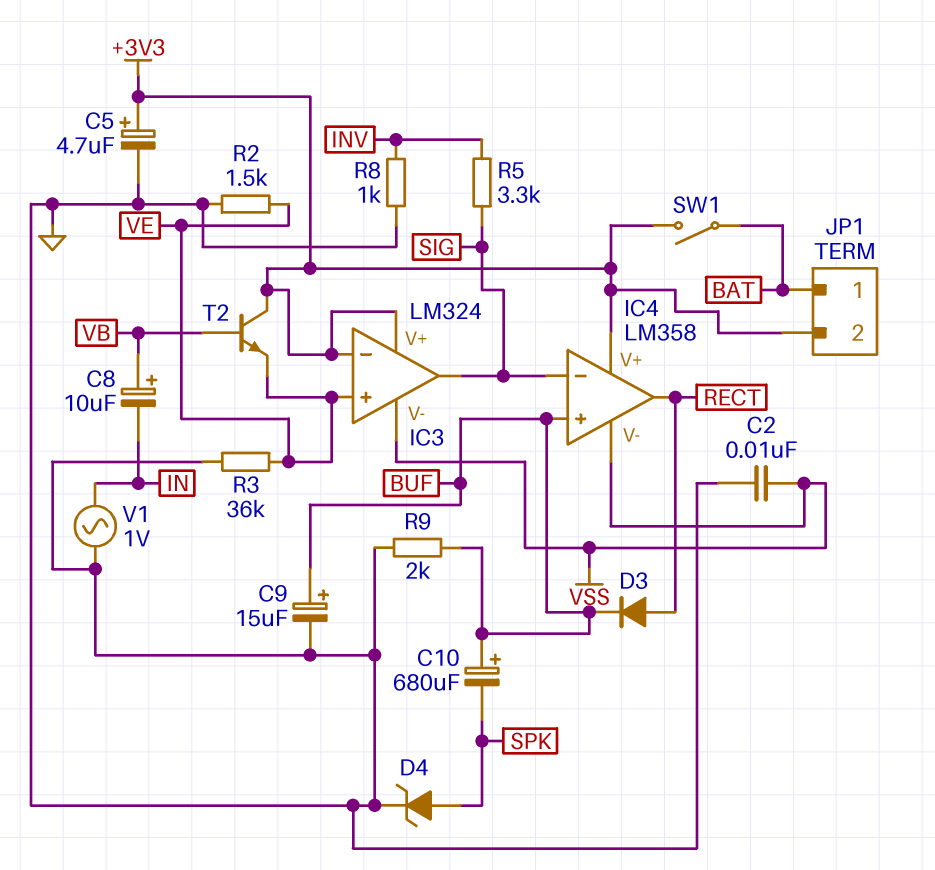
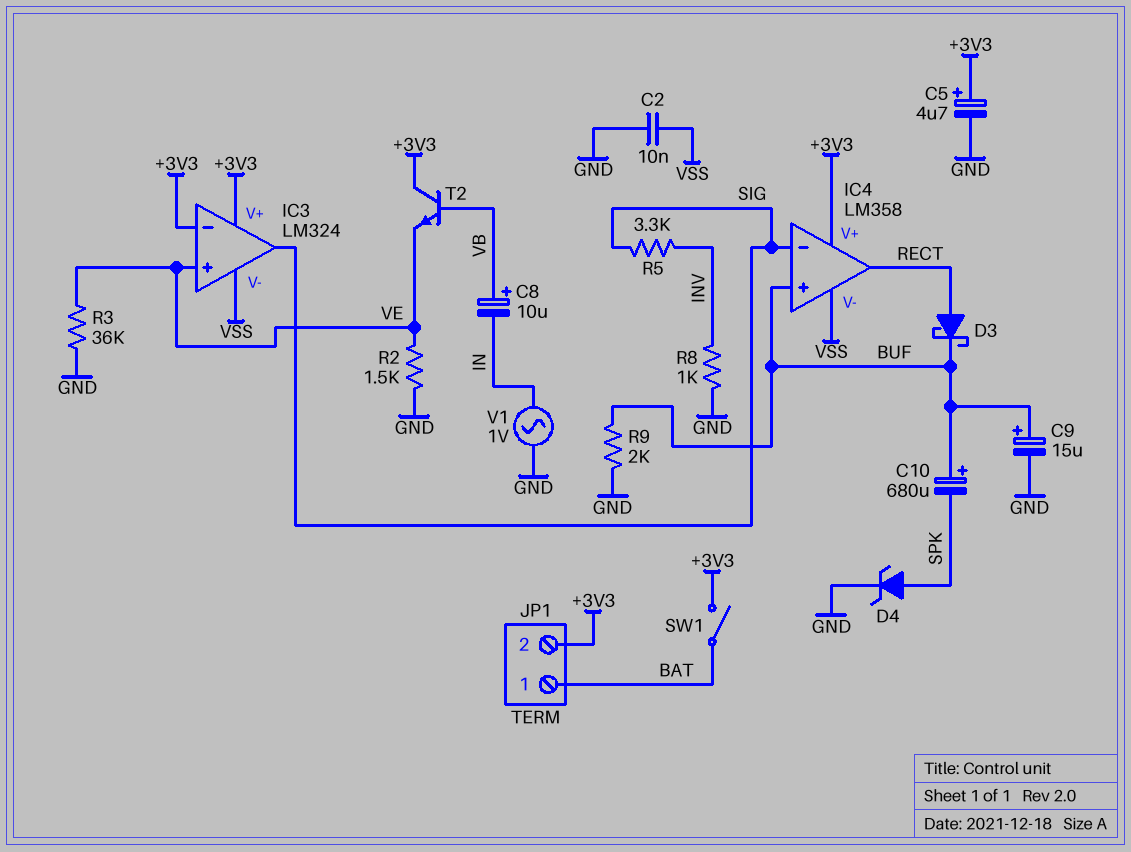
D3: diode (A RECT, K BUF) -> schottky (A RECT, K BUF)

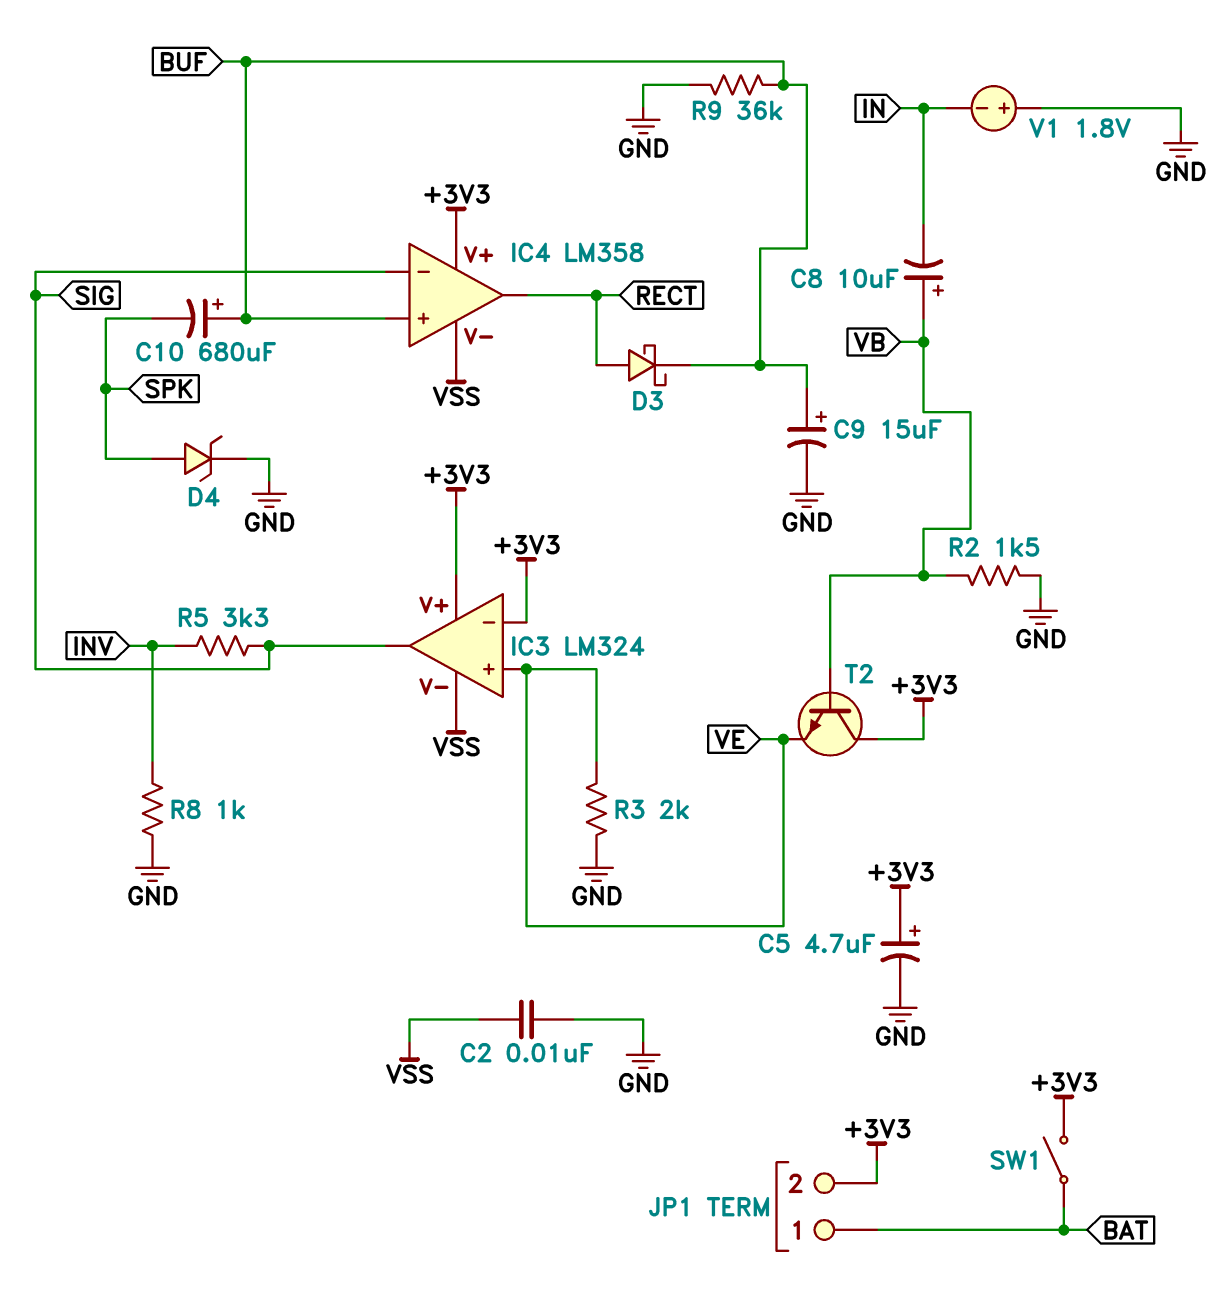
R2: 1.5k (GND, VE) -> 1.5k (GND, VB)
R3: 36k (GND, VE) -> 2k (GND, VE)
R9: 2k (BUF, GND) -> 36k (BUF, GND)
V1: AC 1V (GND, IN) -> 1.8V (plus GND, minus IN)

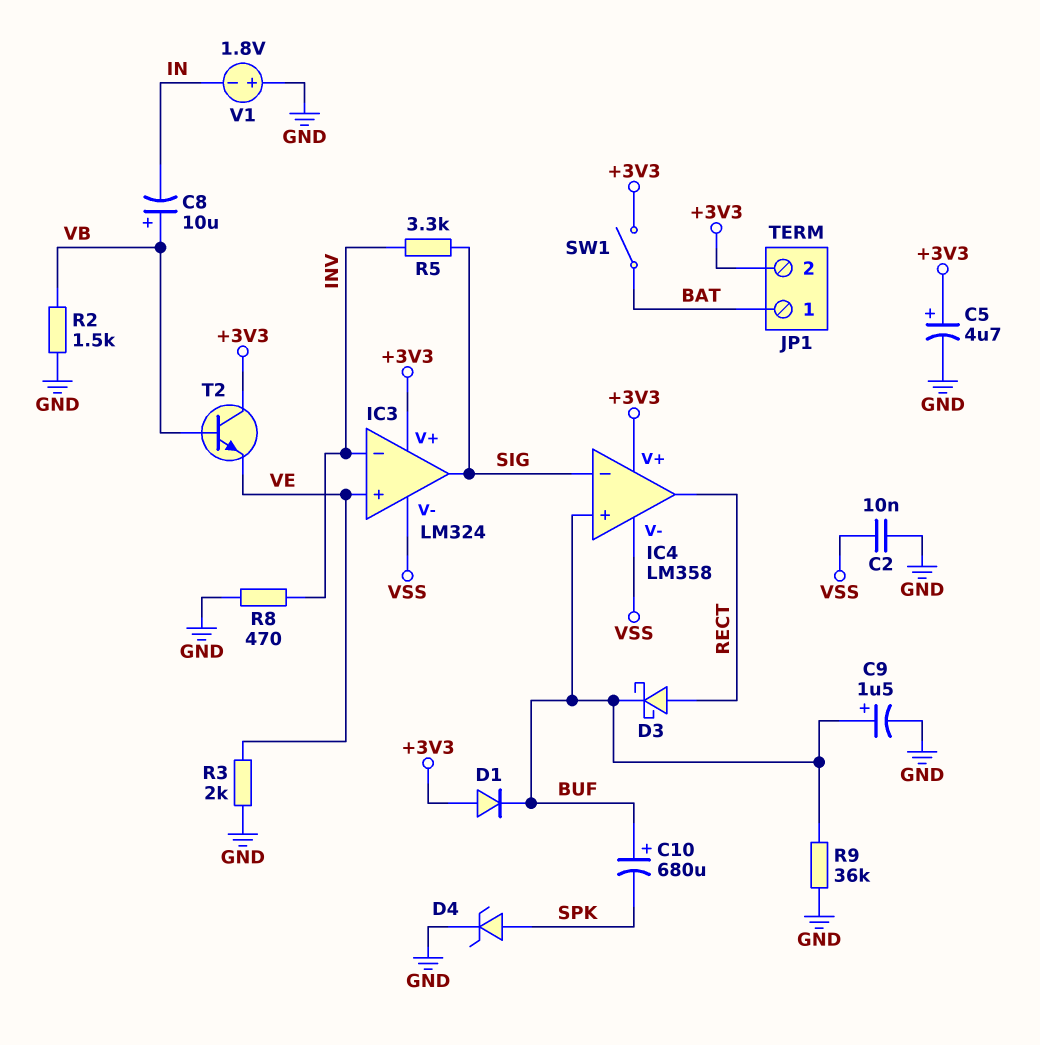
C9: 15uF (plus BUF, minus GND) -> 1.5uF (plus BUF, minus GND)
D1: none -> diode (A +3V3, K BUF)
IC3 pin in-: +3V3 -> INV
R8: 1k (GND, INV) -> 470 (GND, INV)

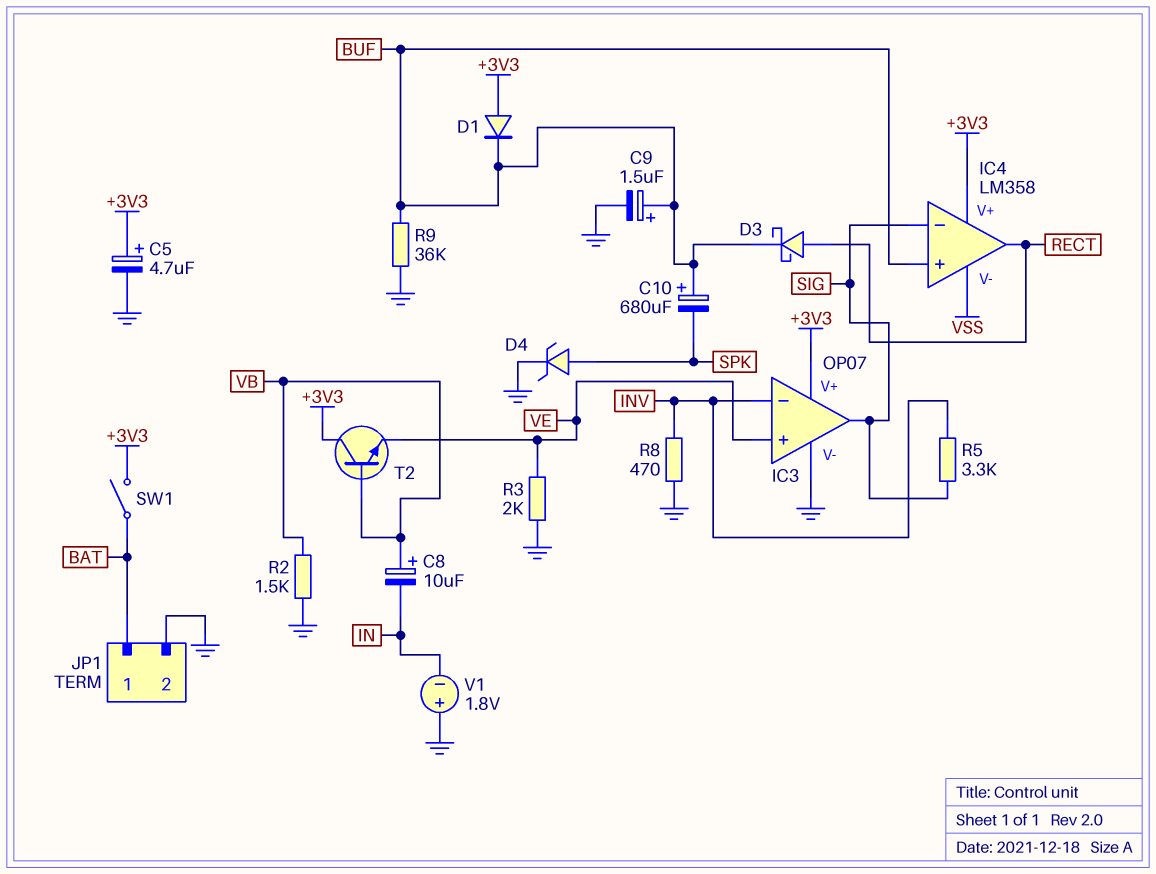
C2: 10nF (GND, VSS) -> none
IC3: LM324 -> OP07
IC3 pin V-: VSS -> GND
JP1 pin 2: +3V3 -> GND

